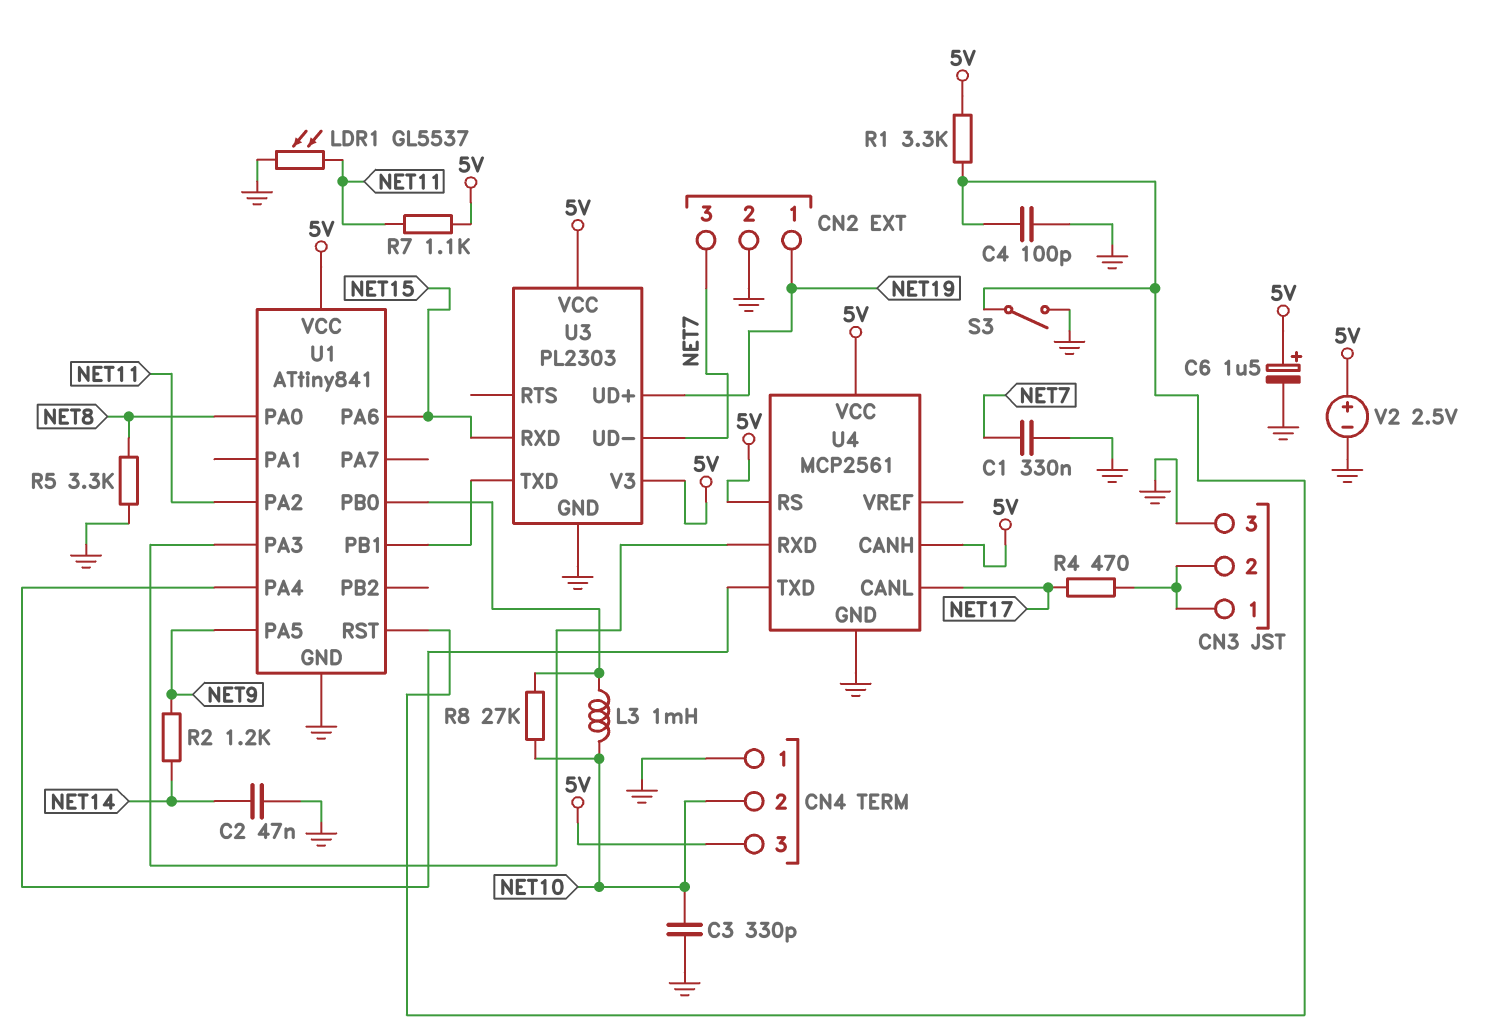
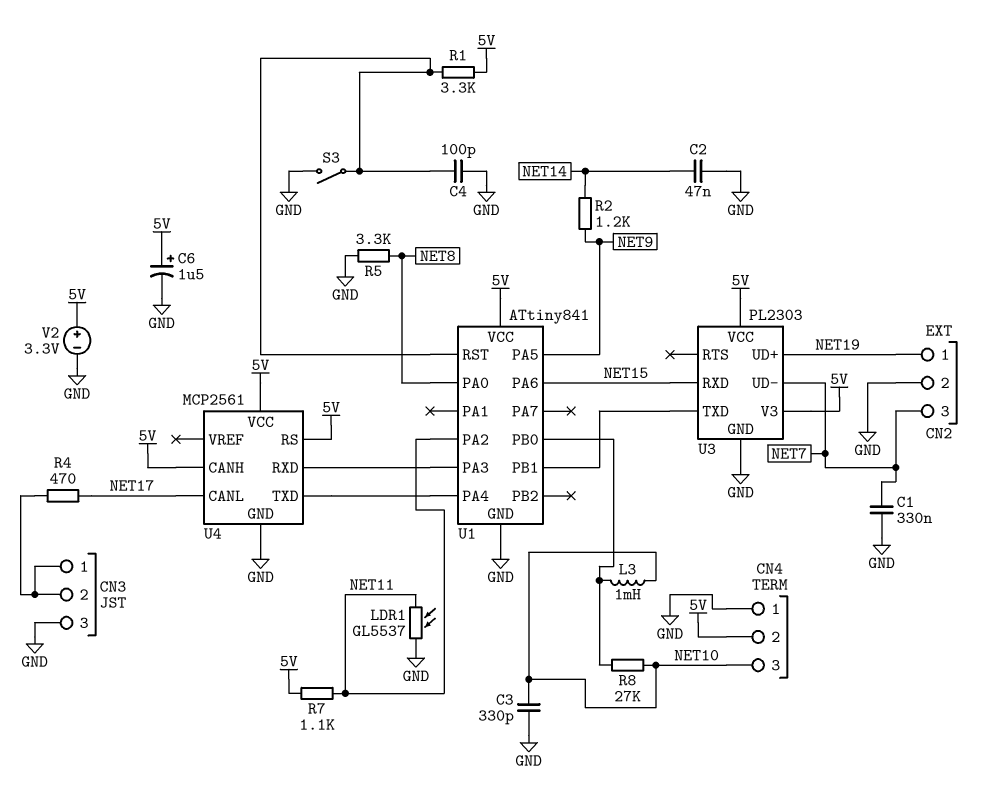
CN4 pin 2: NET10 -> 5V
CN4 pin 3: 5V -> NET10
V2: 2.5V (plus 5V, minus GND) -> 3.3V (plus 5V, minus GND)

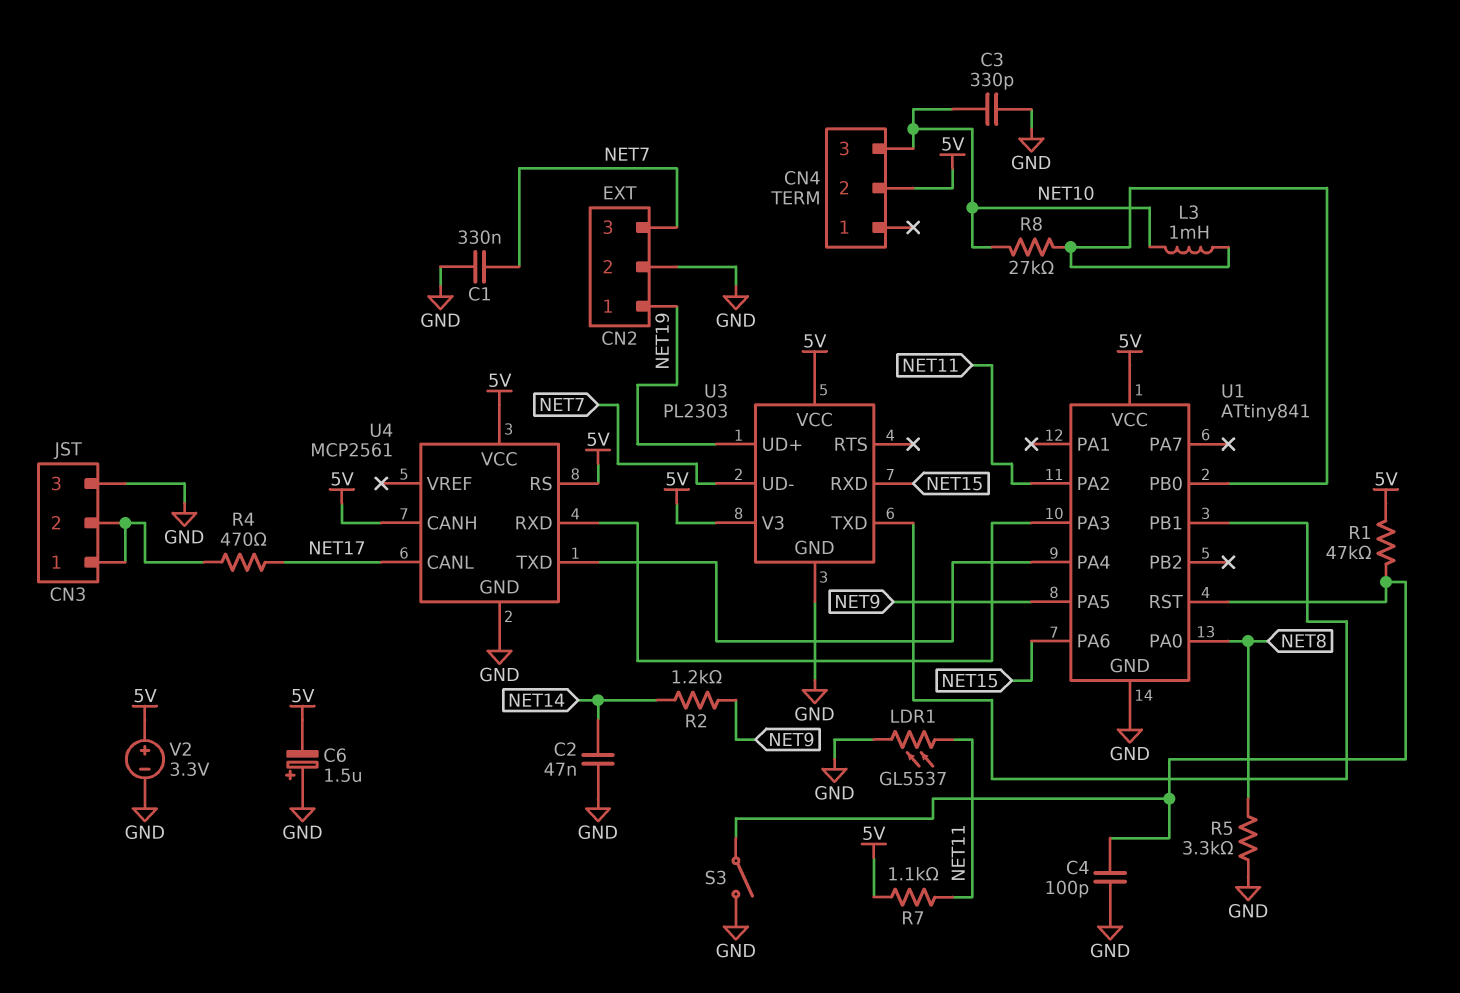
C6: 1.5uF (plus 5V, minus GND) -> 1.5uF (plus GND, minus 5V)
CN4 pin 1: GND -> none
R1: 3.3k (5V, U1/RST) -> 47k (5V, U1/RST)

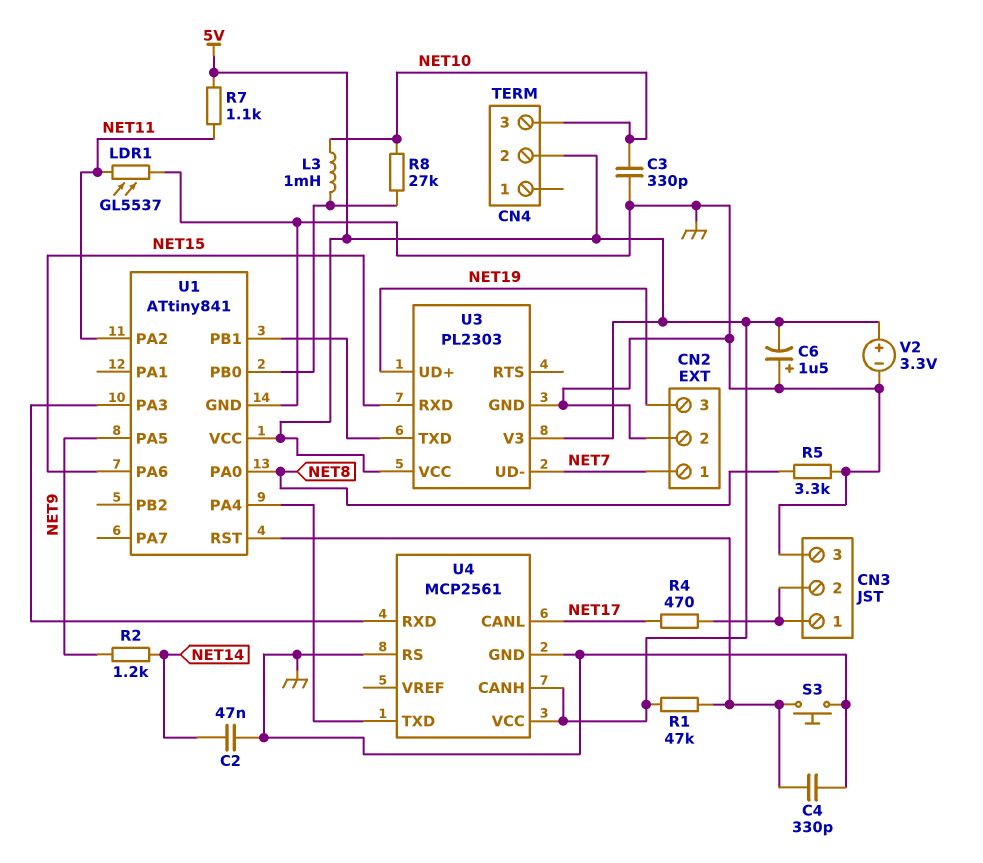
C1: 330nF (GND, NET7) -> none
C4: 100pF (GND, U1/RST) -> 330pF (GND, U1/RST)
CN2 pin 1: NET19 -> NET7
CN2 pin 3: NET7 -> NET19
S3: switch (GND, U1/RST) -> button (GND, U1/RST)
U4 pin RS: 5V -> GND

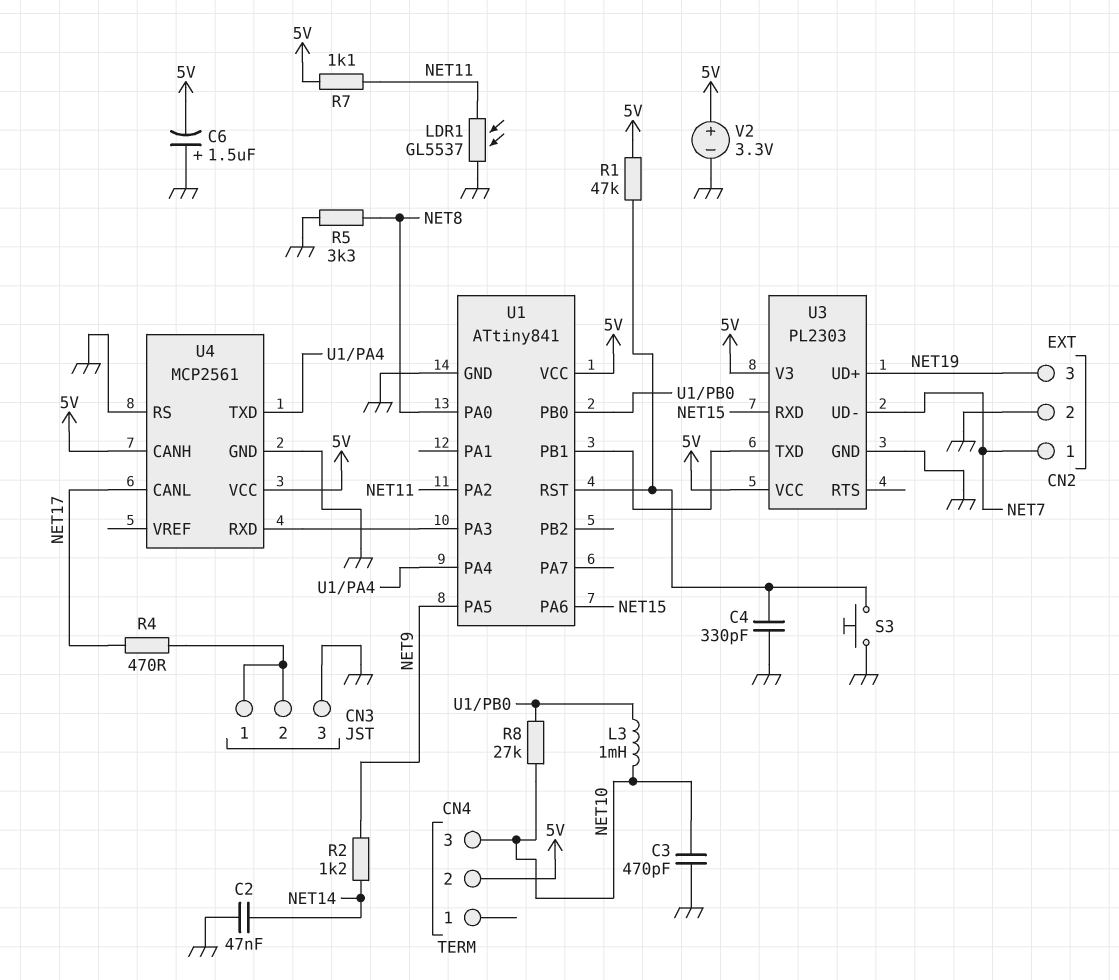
C3: 330pF (GND, NET10) -> 470pF (GND, NET10)

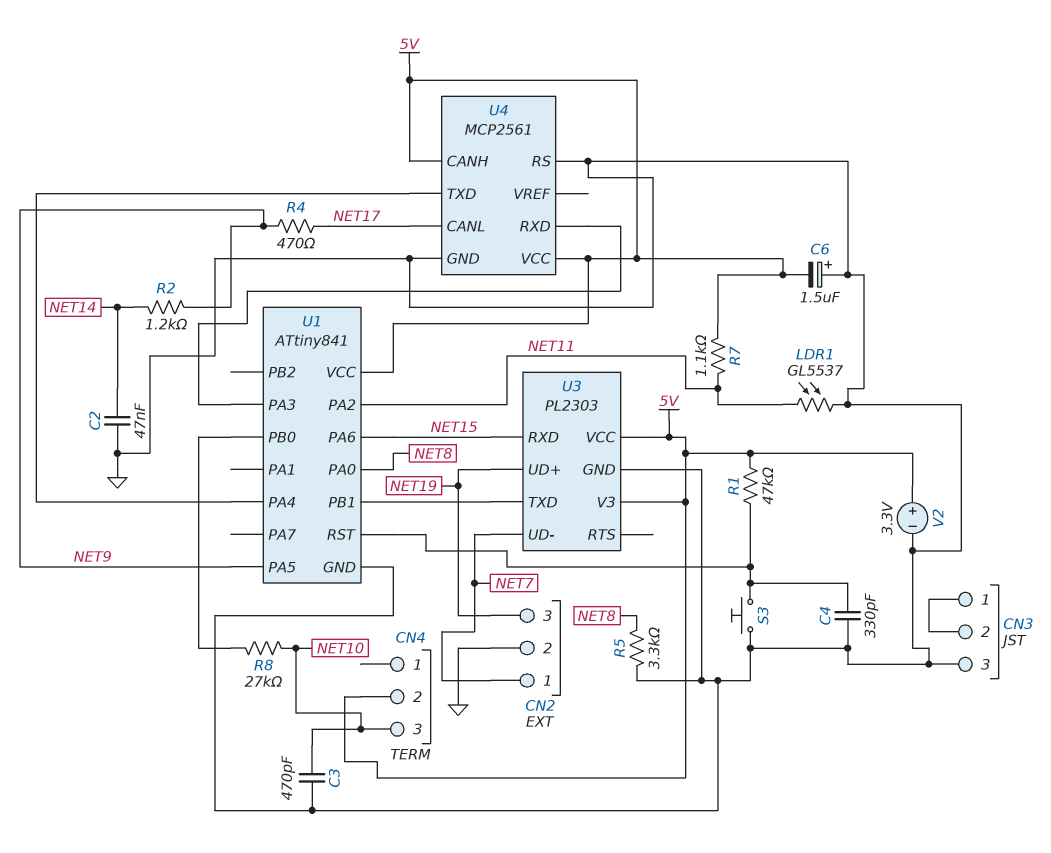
L3: 1mH (NET10, U1/PB0) -> none
R4: 470 (CN3/1, NET17) -> 470 (NET9, NET17)

